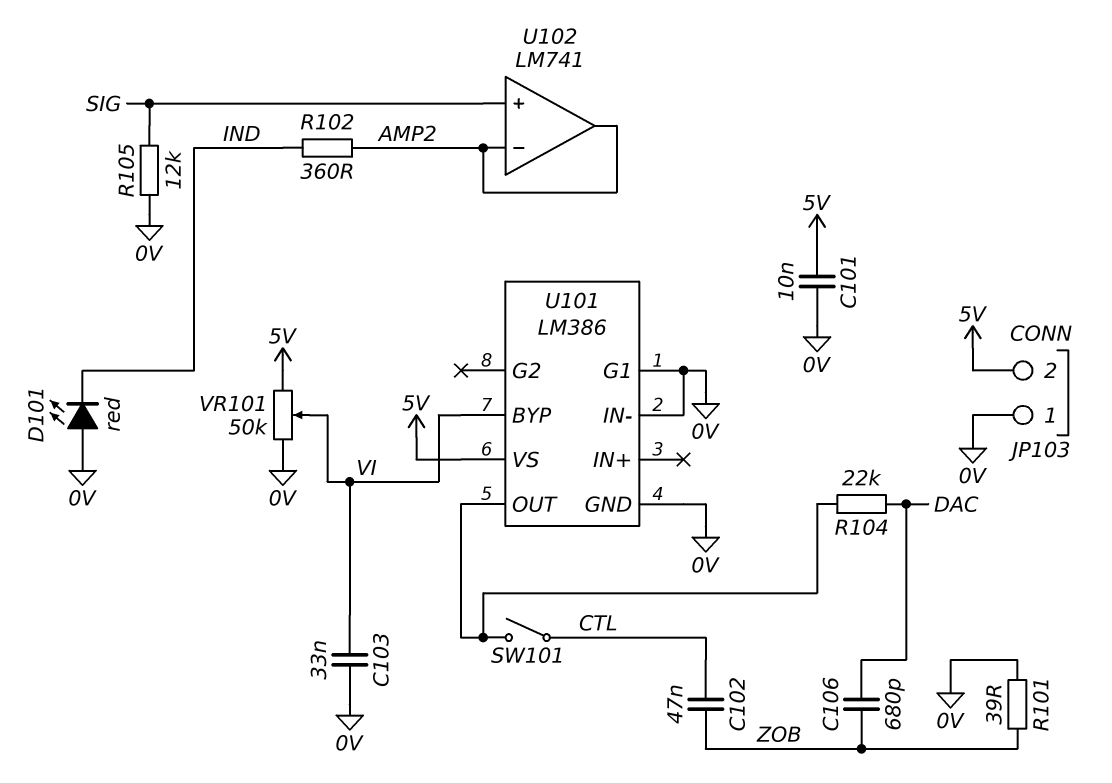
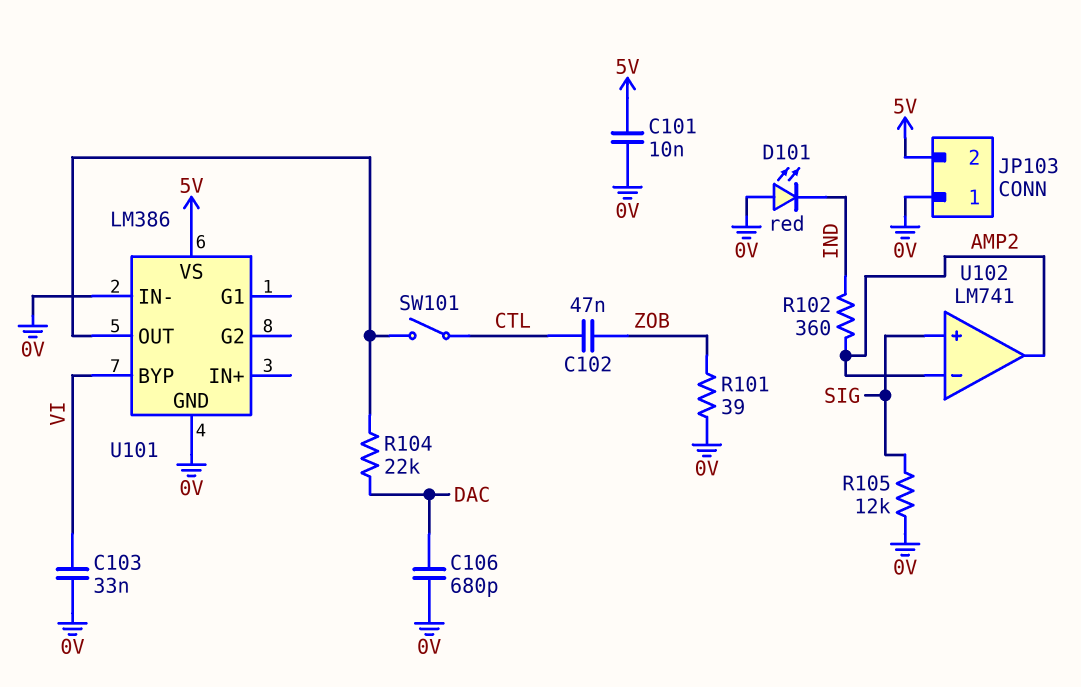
C106: 680pF (DAC, ZOB) -> 680pF (0V, DAC)
U101 pin G1: 0V -> none
VR101: 50k (0V, 5V, wiper VI) -> none

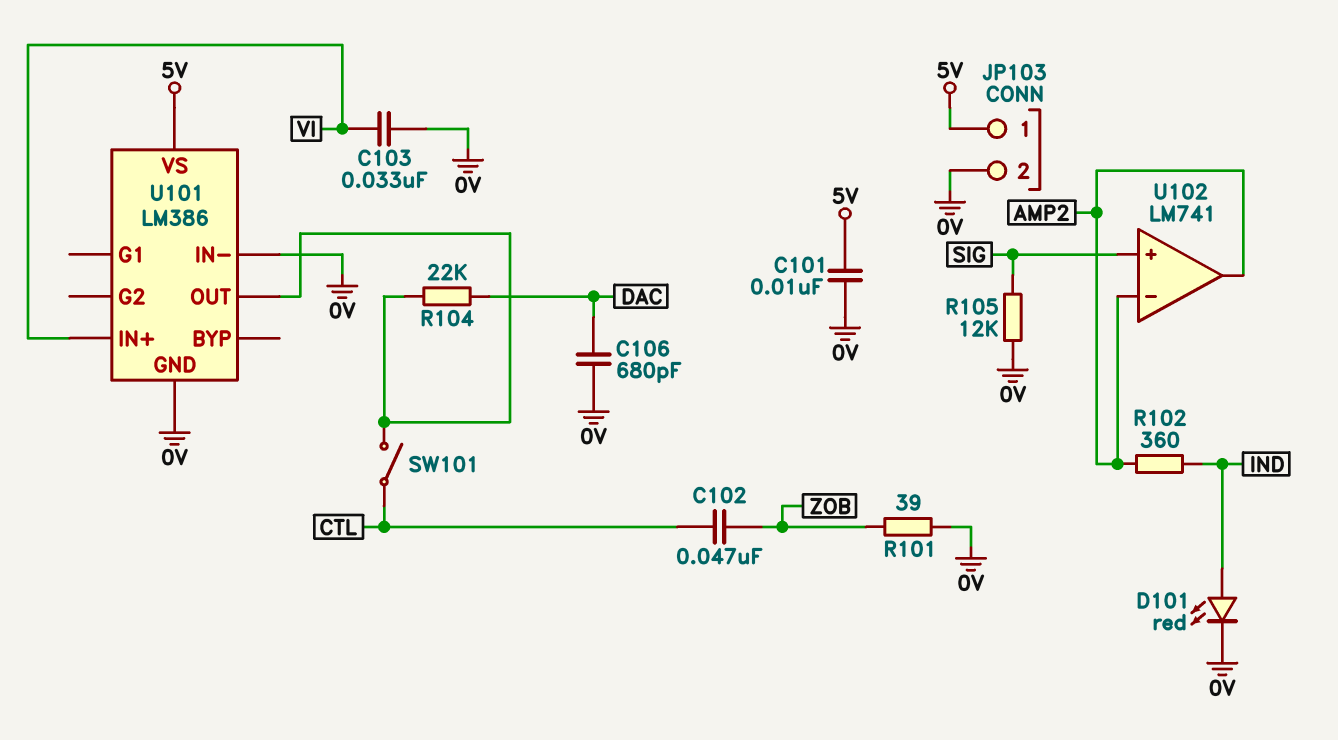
D101: LED red (A 0V, K IND) -> LED red (A IND, K 0V)
JP103 pin 1: 0V -> 5V
JP103 pin 2: 5V -> 0V
U101 pin BYP: VI -> none
U101 pin IN+: none -> VI

